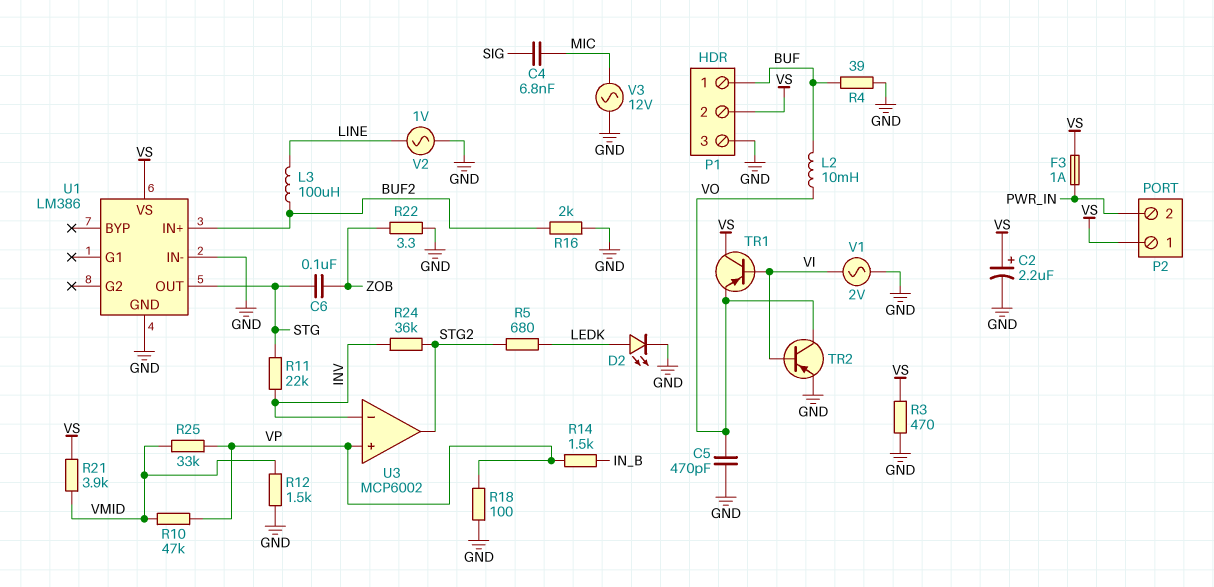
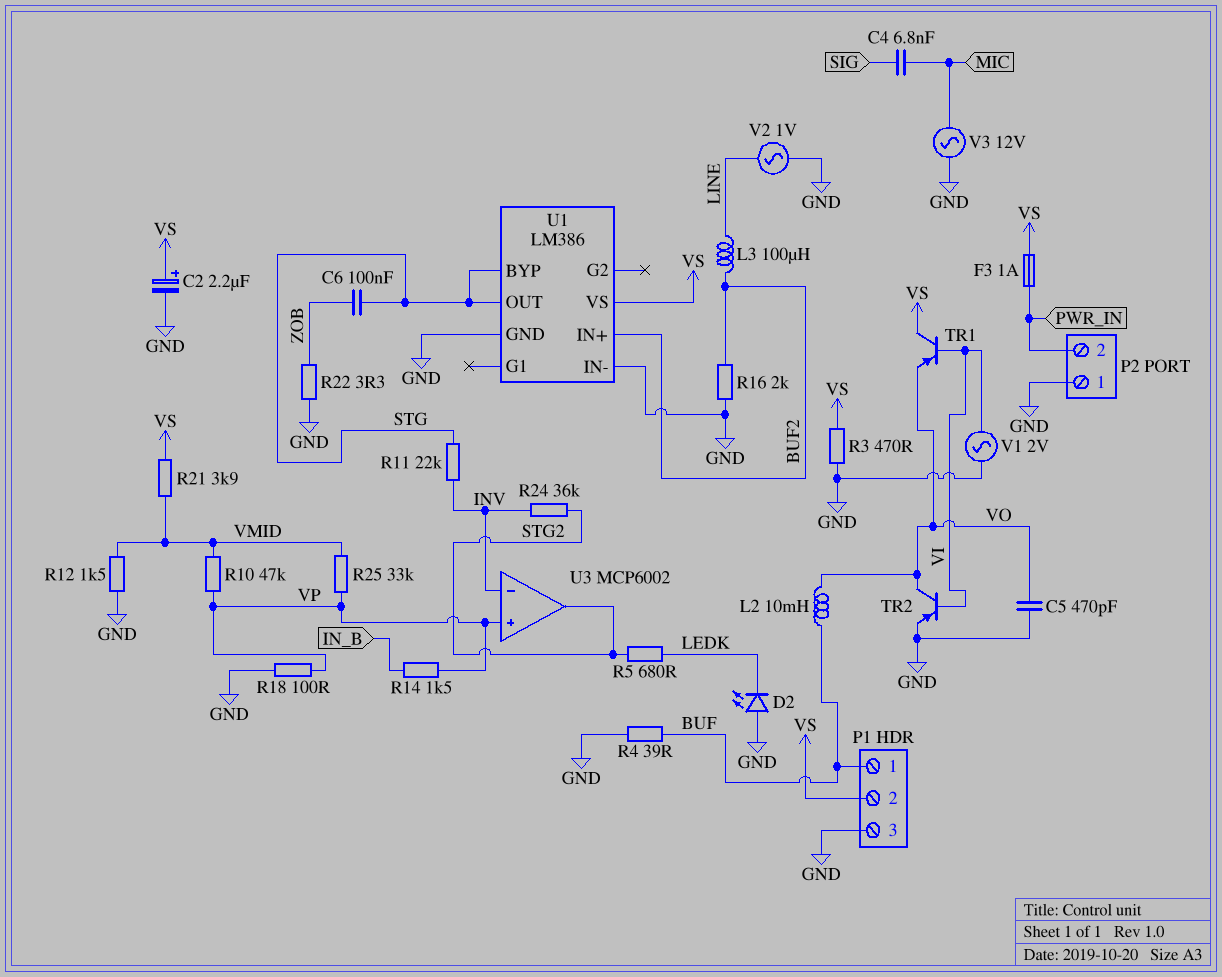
D2: LED (A LEDK, K GND) -> LED (A GND, K LEDK)
P2 pin 1: VS -> GND
U1 pin BYP: none -> STG

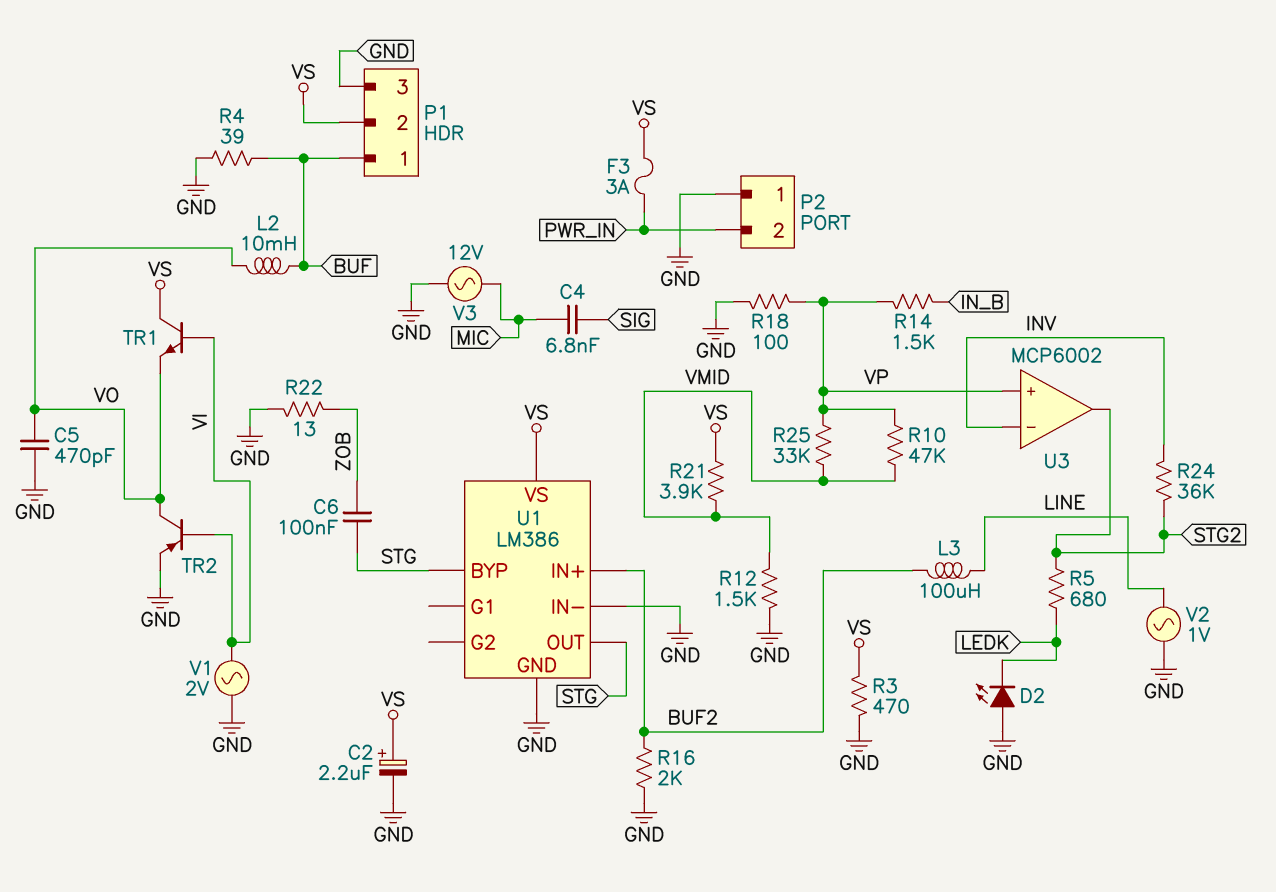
F3: 1A (PWR_IN, VS) -> 3A (PWR_IN, VS)
R11: 22k (INV, STG) -> none
R22: 3.3 (GND, ZOB) -> 13 (GND, ZOB)
TR1: PNP (B VI, C VS, E VO) -> NPN (B VI, C VS, E VO)

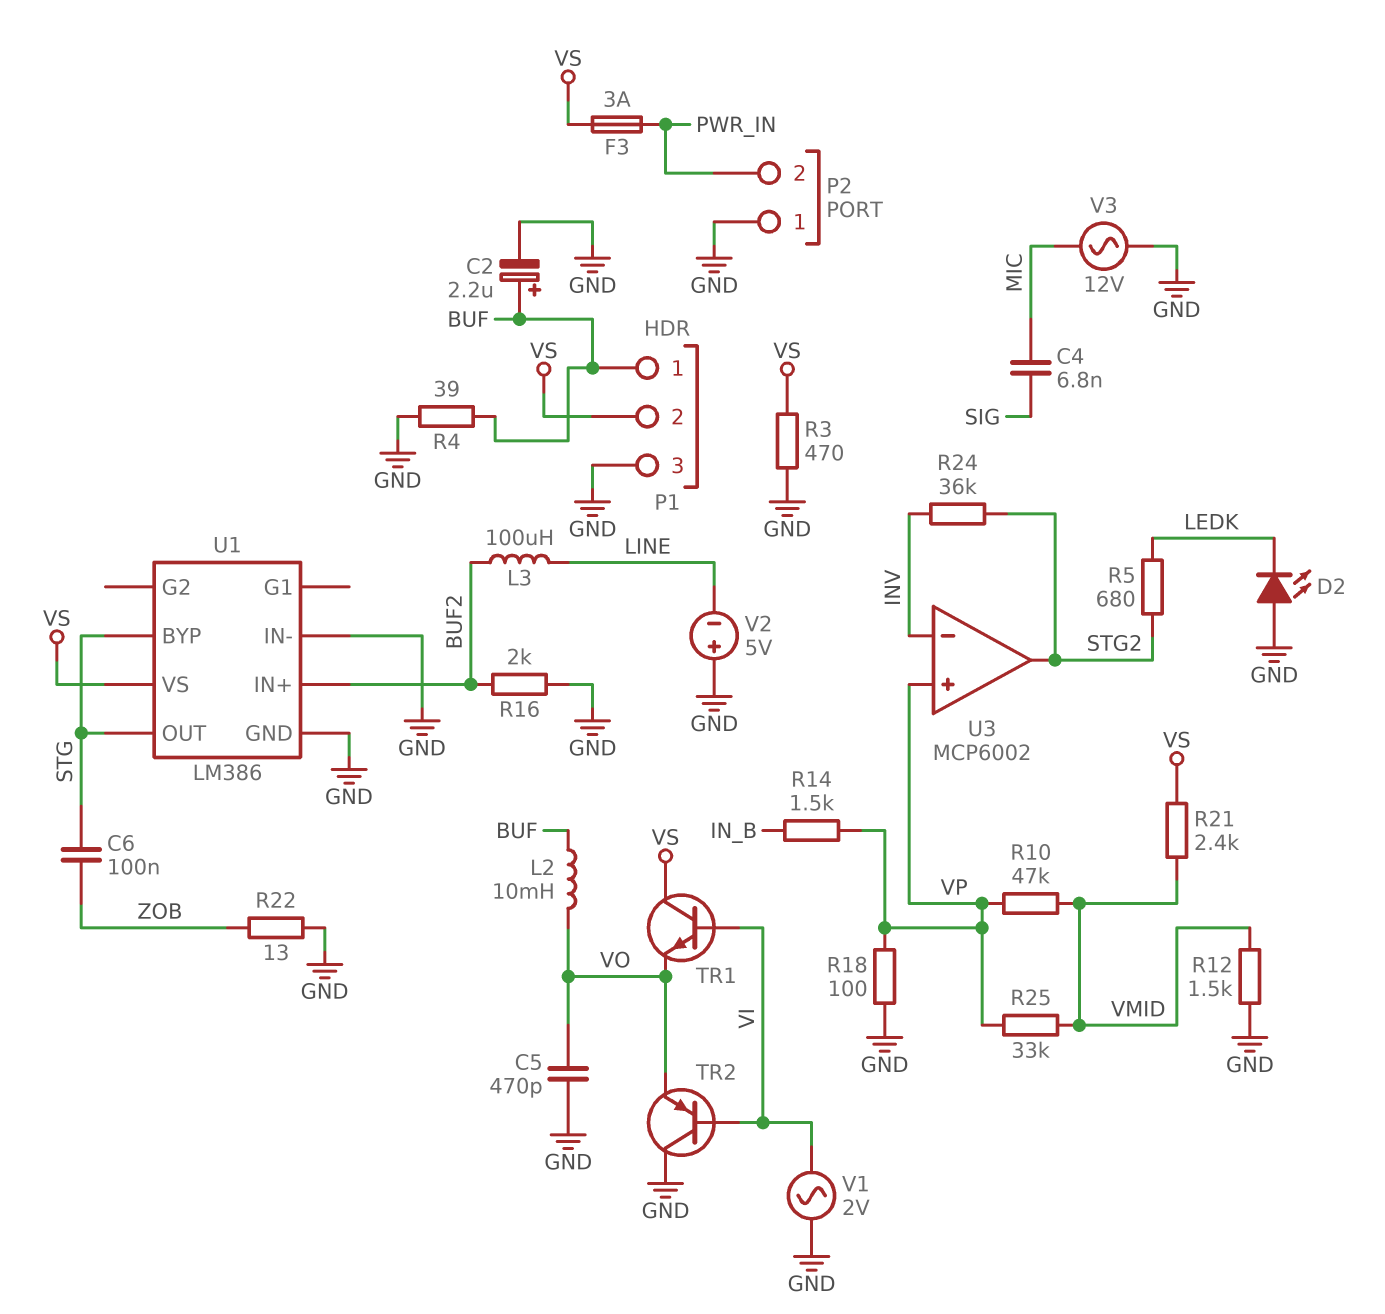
C2: 2.2uF (plus VS, minus GND) -> 2.2uF (plus BUF, minus GND)
R21: 3.9k (VMID, VS) -> 2.4k (VMID, VS)
TR2: PNP (B VI, C VO, E GND) -> PNP (B VI, C GND, E VO)
V2: AC 1V (GND, LINE) -> 5V (plus GND, minus LINE)

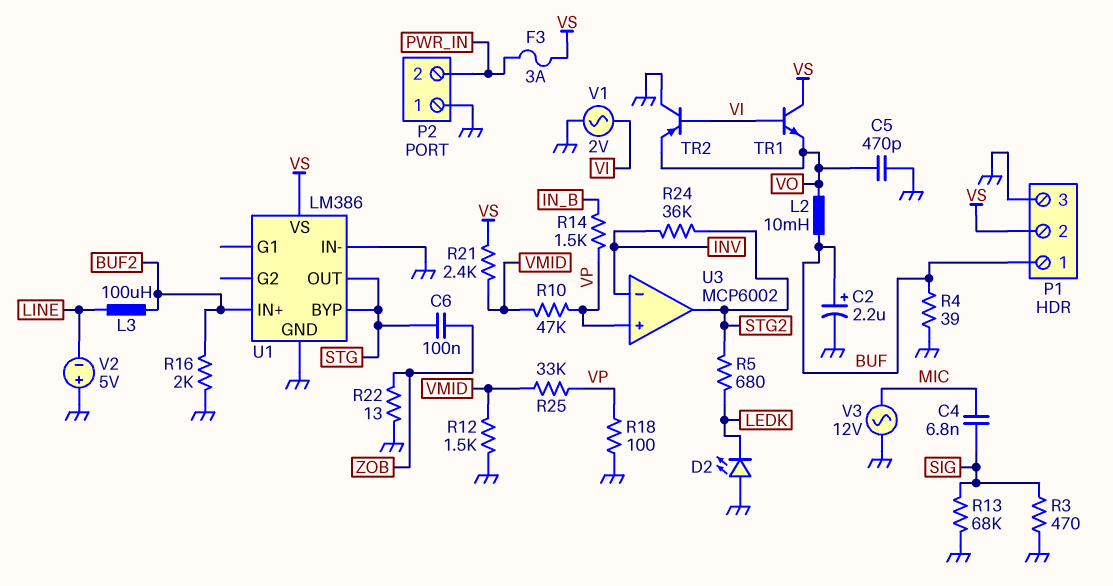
R3: 470 (GND, VS) -> 470 (GND, SIG)
R13: none -> 68k (GND, SIG)

